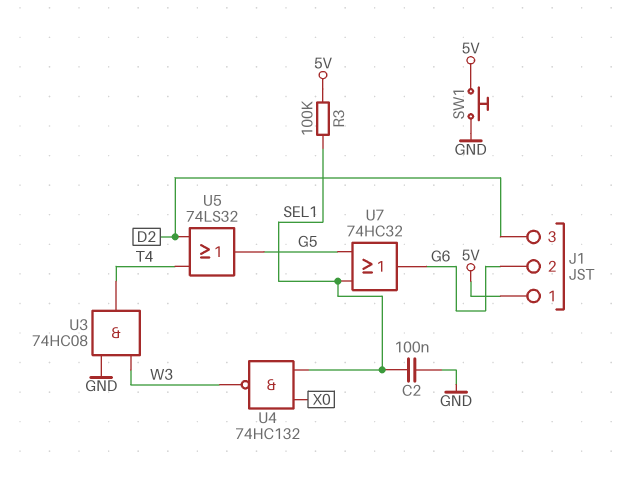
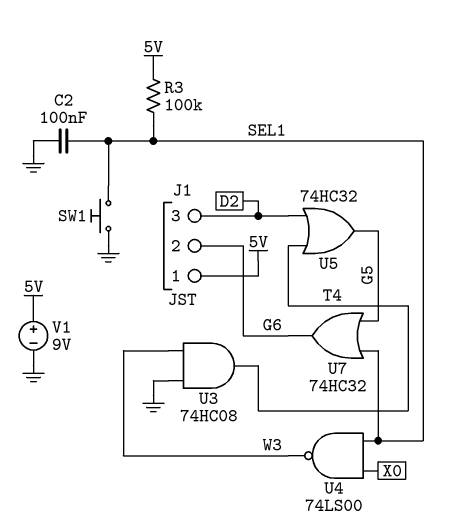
SW1: button (5V, GND) -> button (GND, SEL1)
U4: NAND 74HC132 (in SEL1, in X0, out W3) -> NAND 74LS00 (in SEL1, in X0, out W3)
U5: OR 74LS32 (in D2, in T4, out G5) -> OR 74HC32 (in D2, in T4, out G5)
V1: none -> 9V (plus 5V, minus GND)

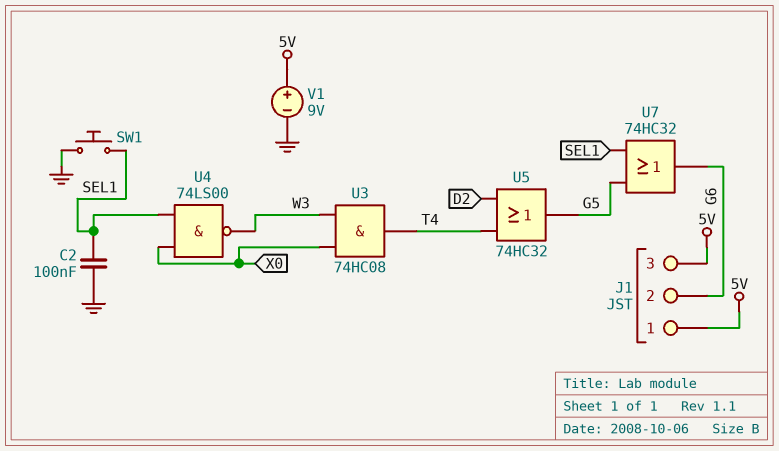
J1 pin 3: D2 -> 5V
R3: 100k (5V, SEL1) -> none
U3: AND 74HC08 (in GND, in W3, out T4) -> AND 74HC08 (in W3, in X0, out T4)

